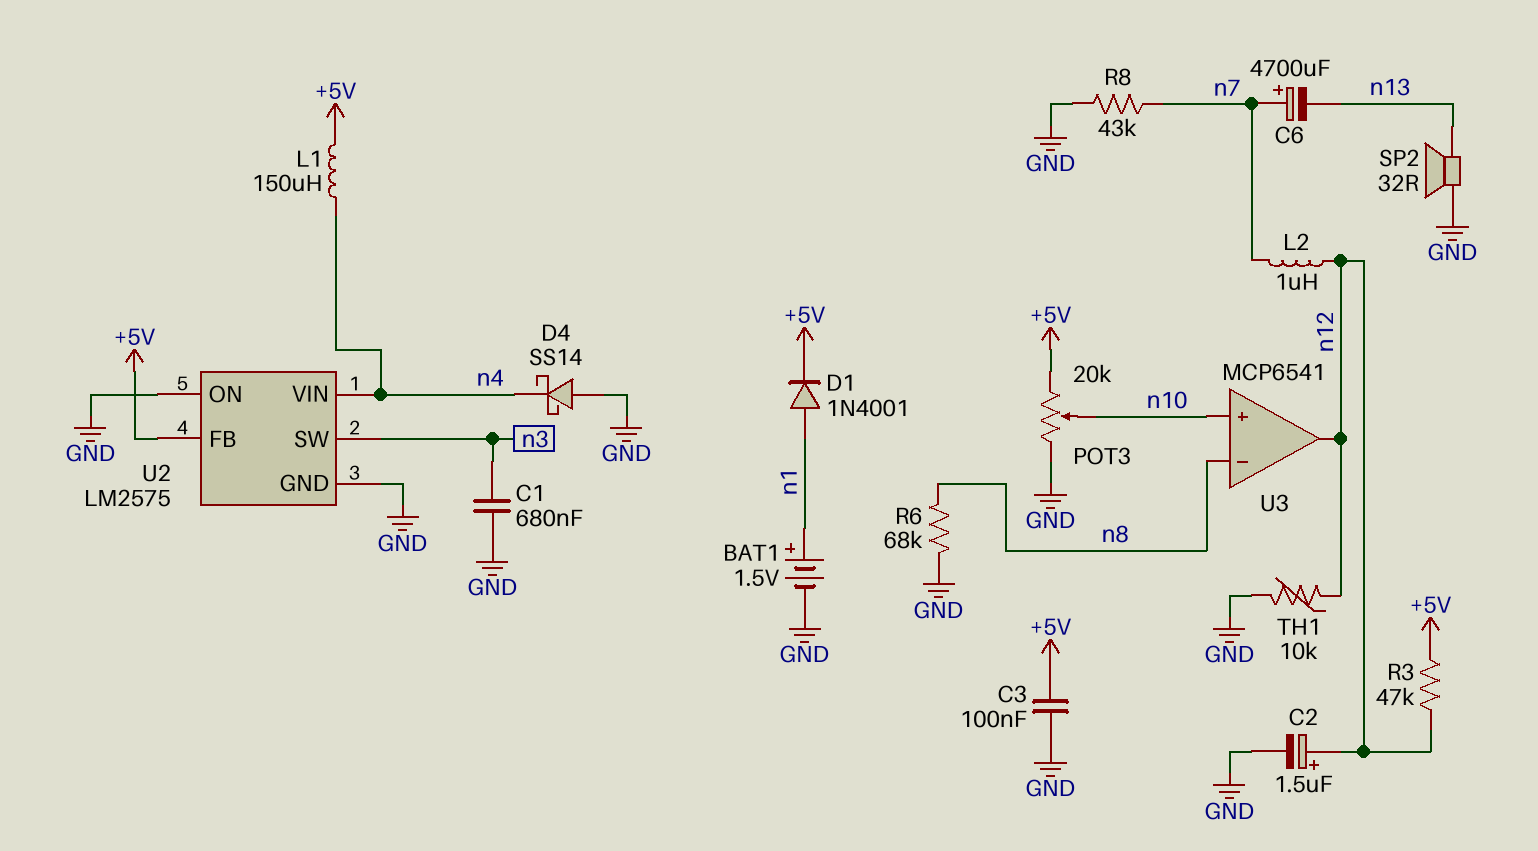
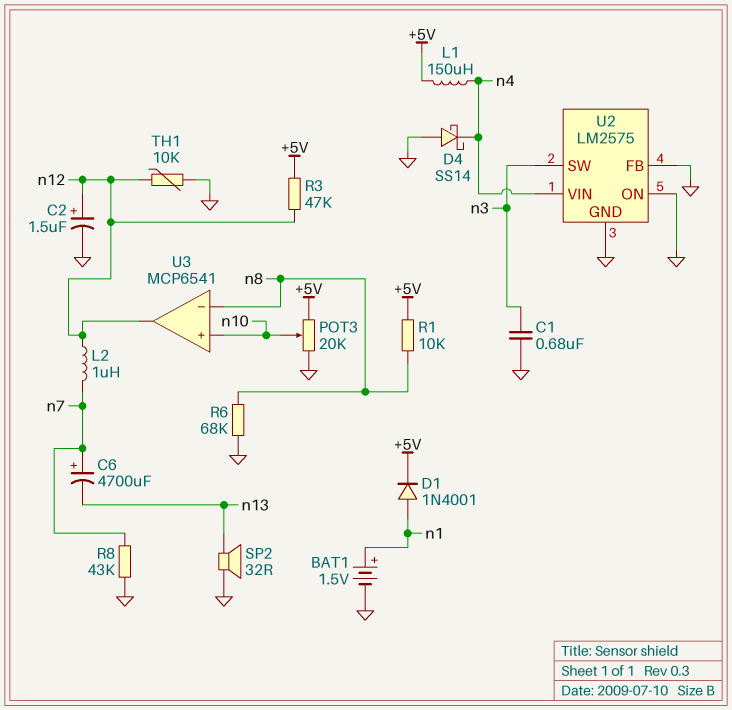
C3: 100nF (+5V, GND) -> none
R1: none -> 10k (+5V, n8)
U2 pin FB: +5V -> GND

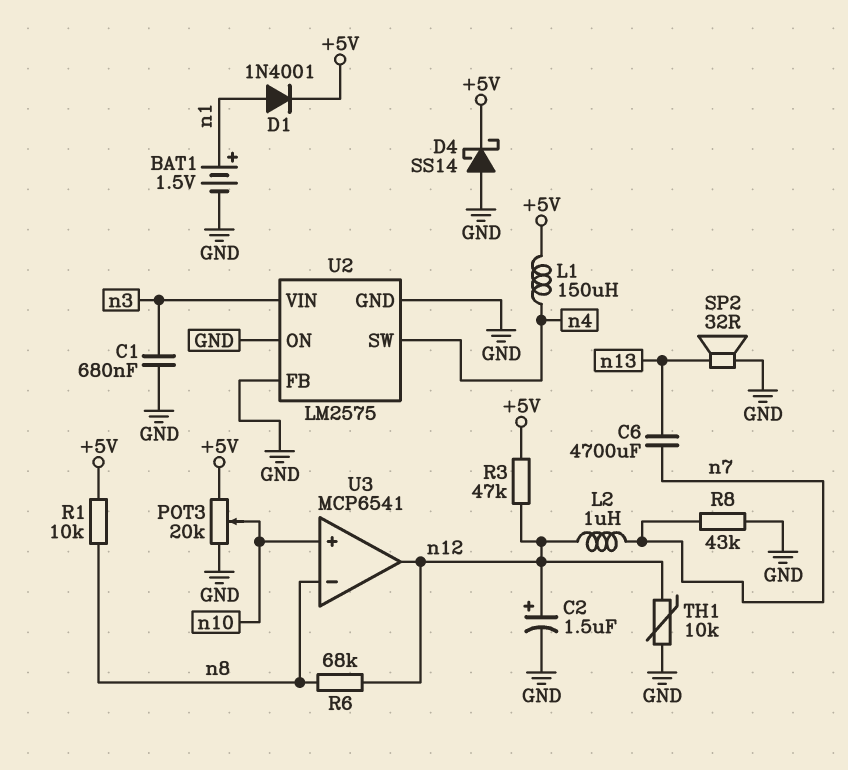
C6: 4700uF (plus n7, minus n13) -> 4700uF (n7, n13)
D4: schottky SS14 (A GND, K n4) -> schottky SS14 (A GND, K +5V)
R6: 68k (GND, n8) -> 68k (n8, n12)
U2 pin SW: n3 -> n4
U2 pin VIN: n4 -> n3

